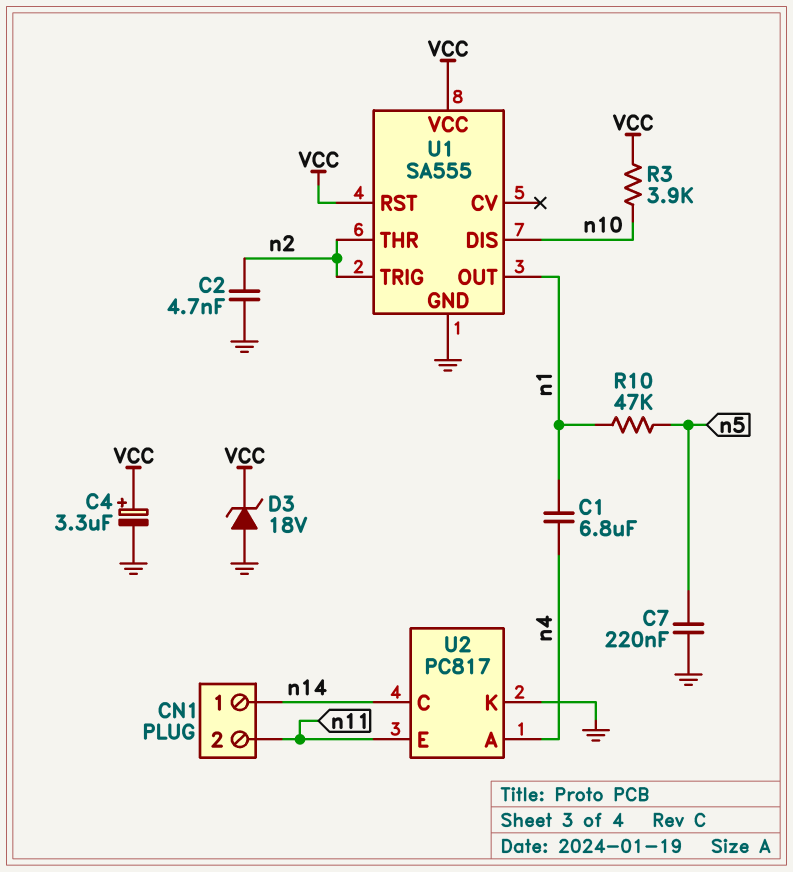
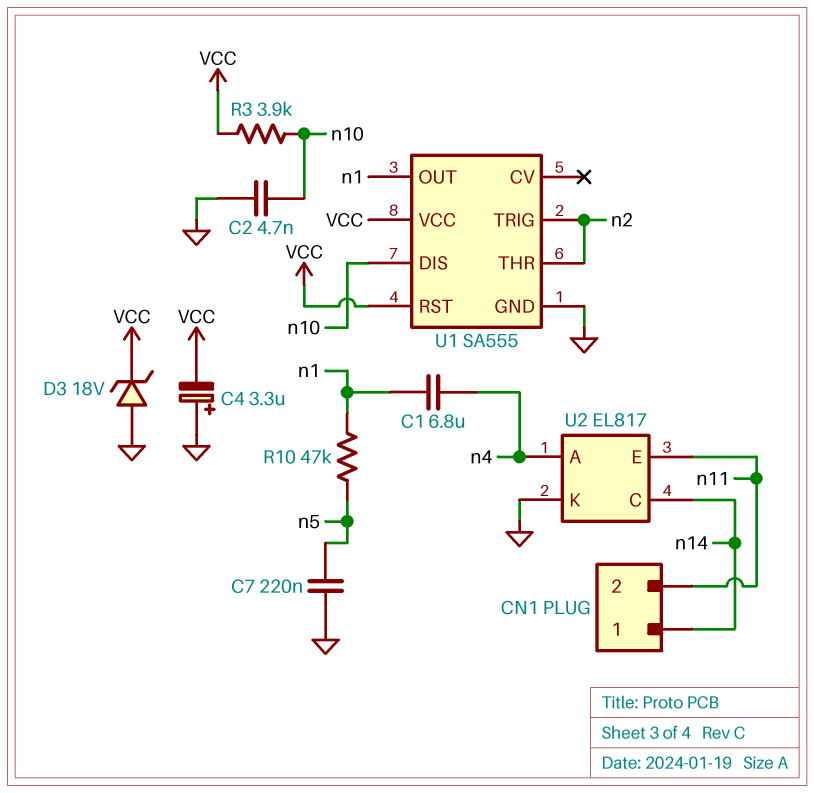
C2: 4.7nF (GND, n2) -> 4.7nF (GND, n10)
C4: 3.3uF (plus VCC, minus GND) -> 3.3uF (plus GND, minus VCC)
U2: PC817 -> EL817

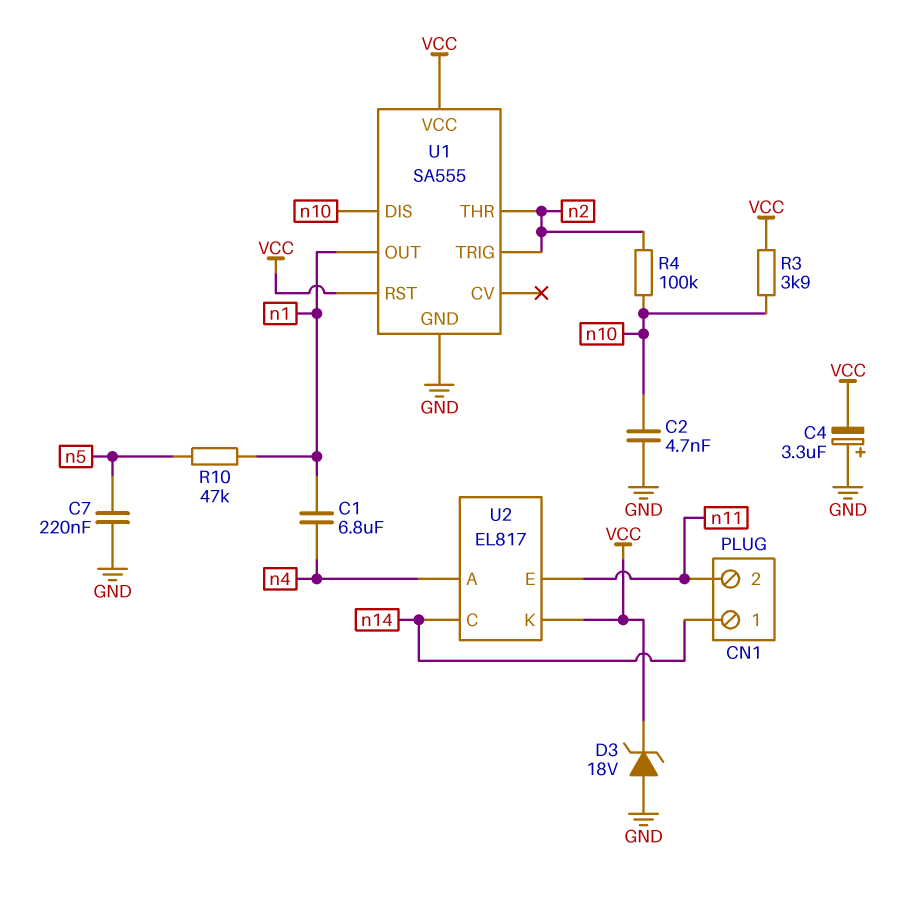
R4: none -> 100k (n2, n10)
U2 pin K: GND -> VCC

